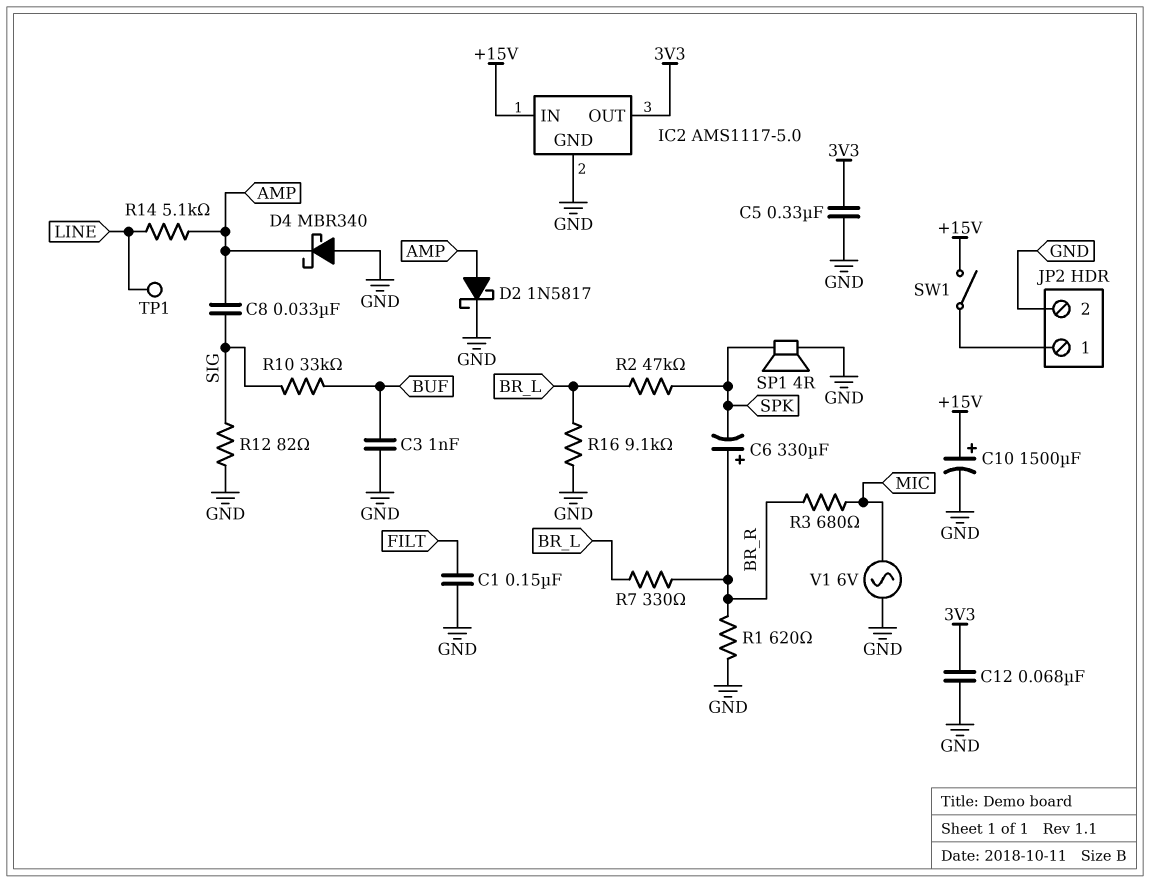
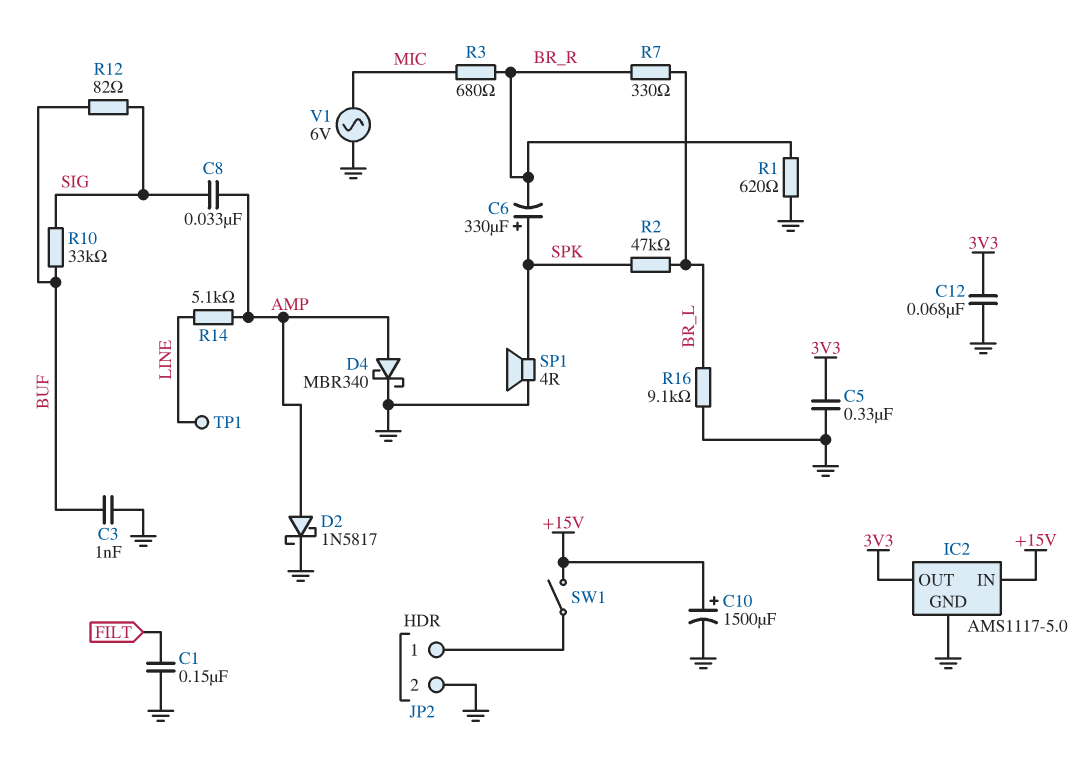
C6: 330uF (plus BR_R, minus SPK) -> 330uF (plus SPK, minus BR_R)
D4: schottky MBR340 (A GND, K AMP) -> schottky MBR340 (A AMP, K GND)
R12: 82 (GND, SIG) -> 82 (BUF, SIG)

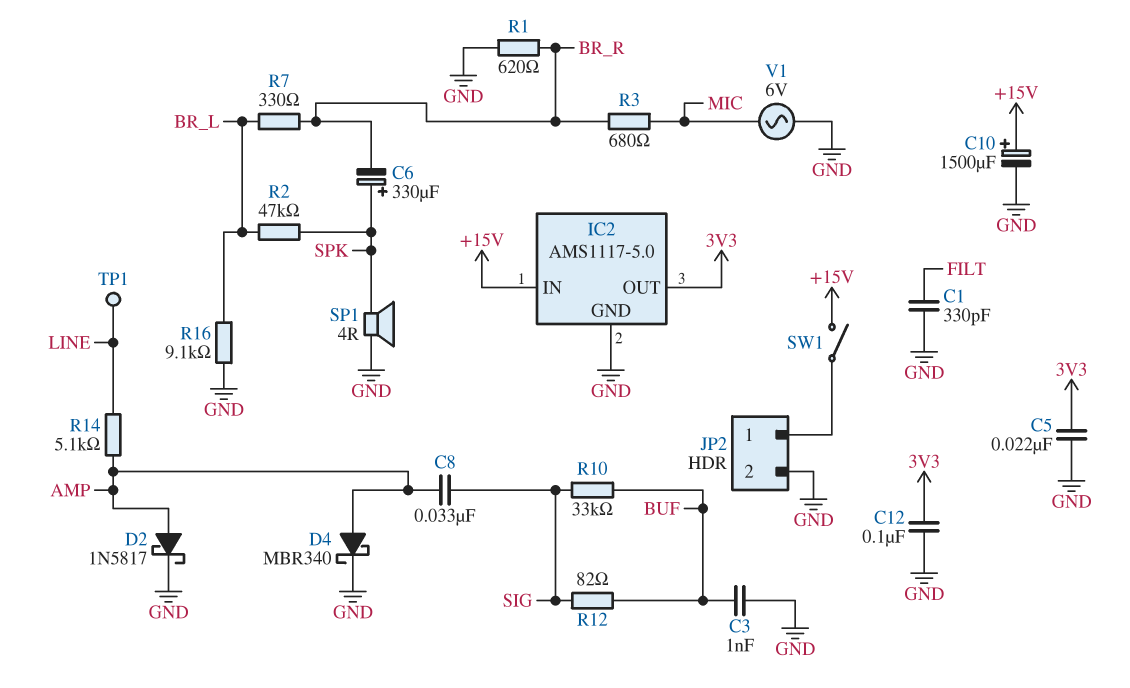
C1: 150nF (FILT, GND) -> 330pF (FILT, GND)
C5: 330nF (3V3, GND) -> 22nF (3V3, GND)
C12: 68nF (3V3, GND) -> 100nF (3V3, GND)

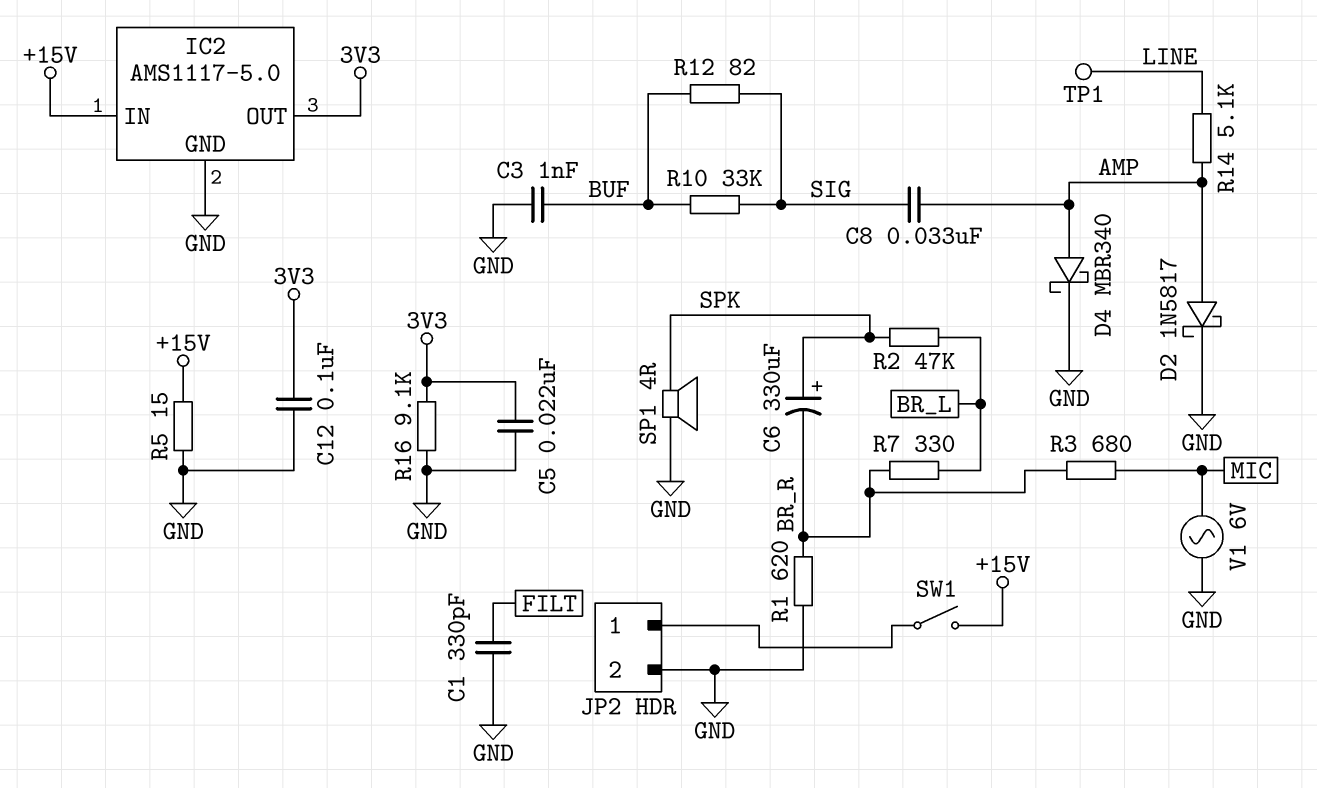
C10: 1500uF (plus +15V, minus GND) -> none
R5: none -> 15 (+15V, GND)
R16: 9.1k (BR_L, GND) -> 9.1k (3V3, GND)

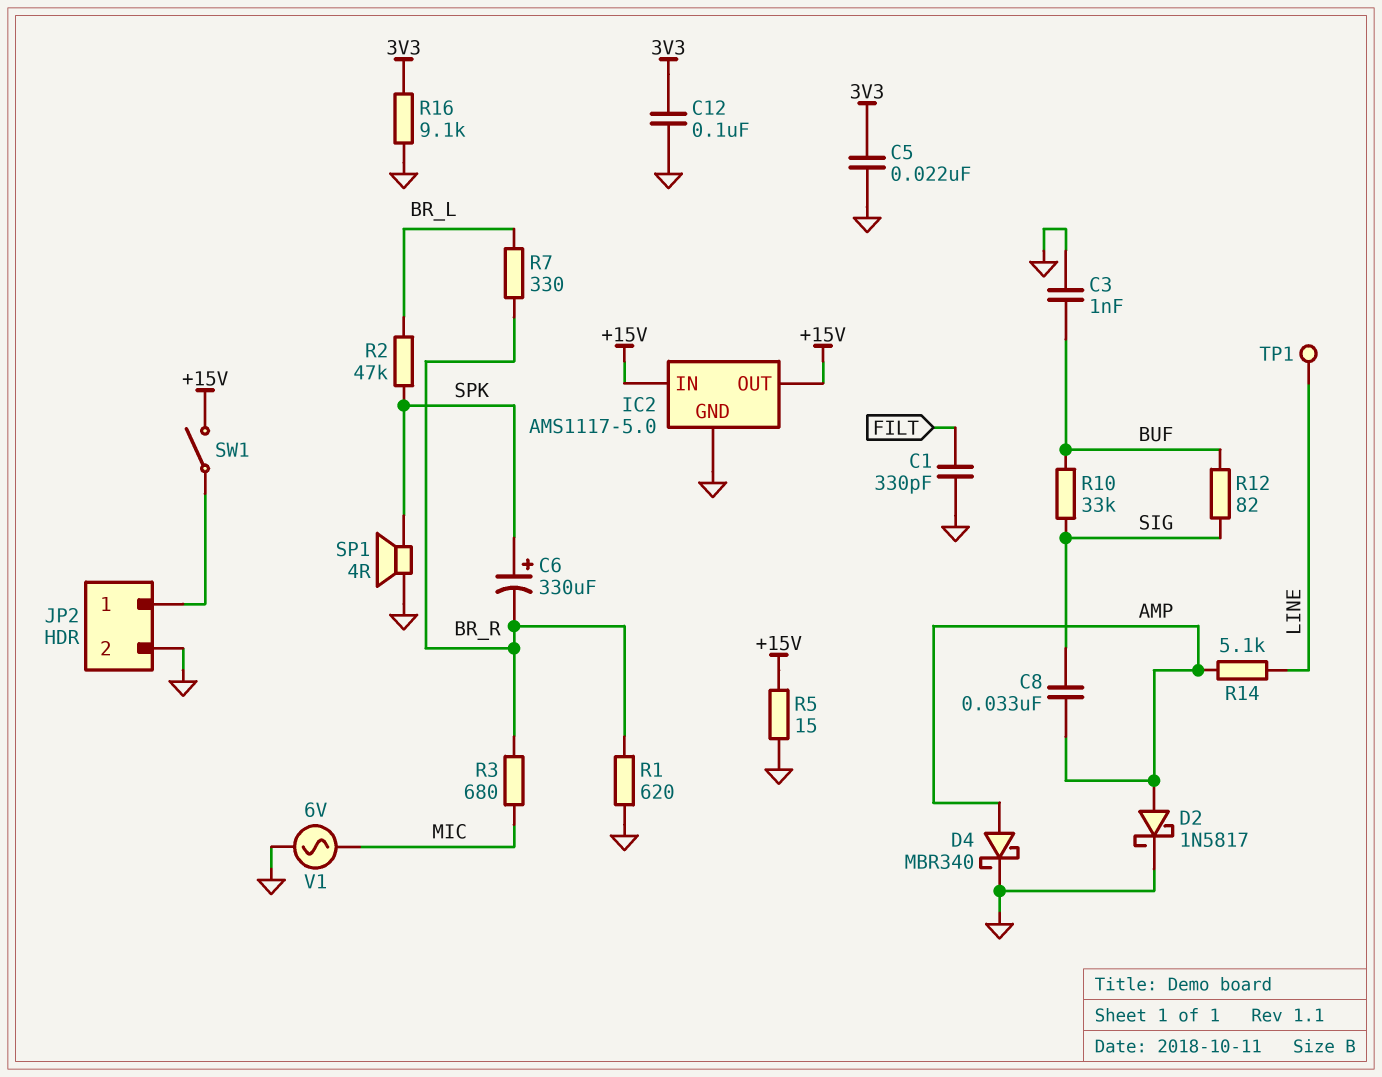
IC2 pin OUT: 3V3 -> +15V

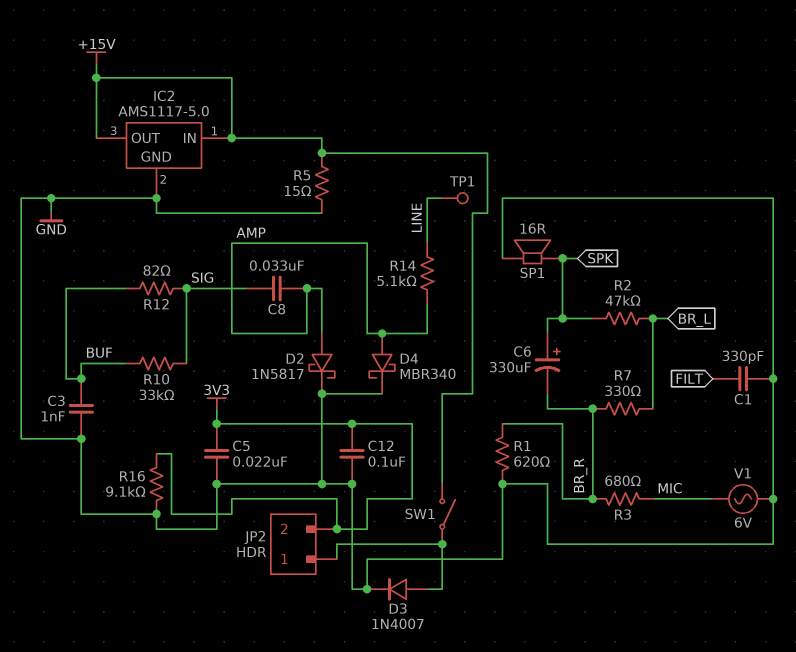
D3: none -> diode 1N4007 (A JP2/1, K GND)
JP2 pin 2: GND -> 3V3
SP1: speaker 4R (GND, SPK) -> speaker 16R (GND, SPK)

